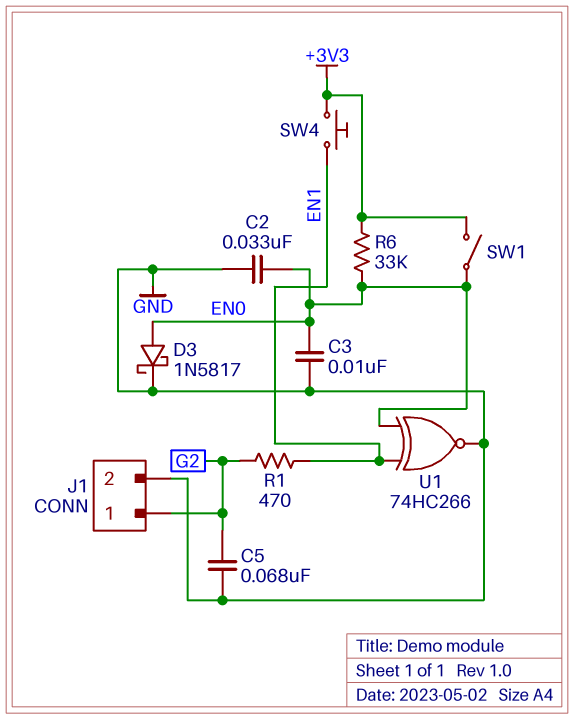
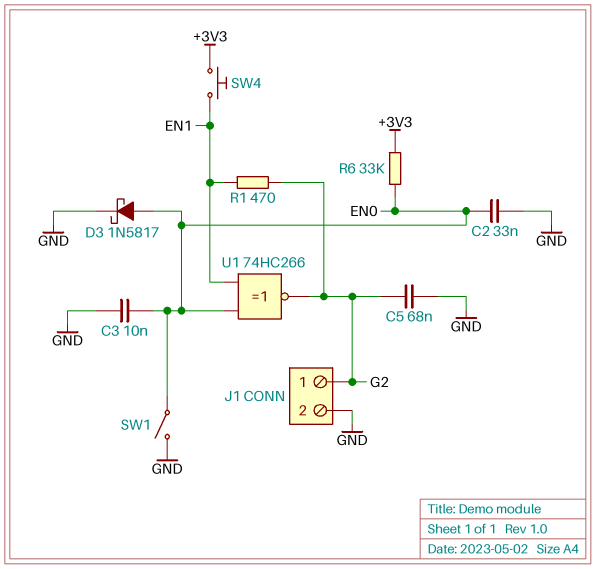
SW1: switch (+3V3, EN0) -> switch (EN0, GND)
U1: XNOR 74HC266 (in EN0, in EN1, out GND) -> XNOR 74HC266 (in EN0, in EN1, out G2)

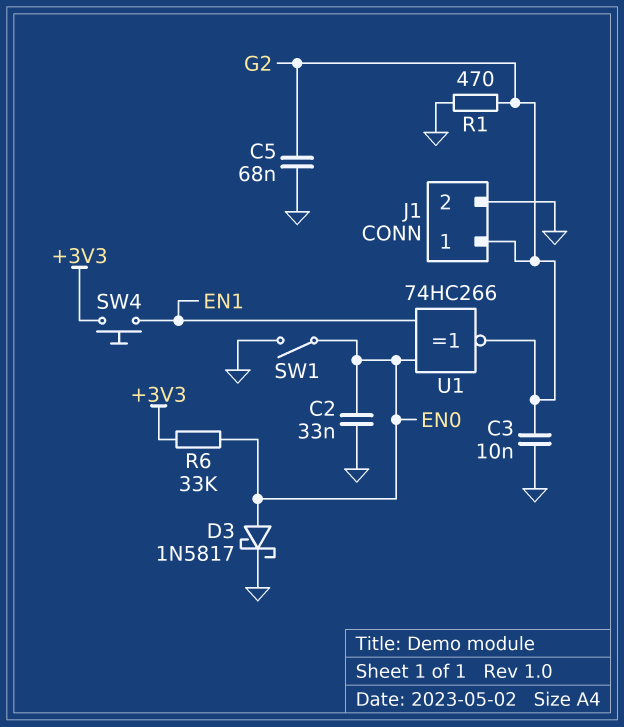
C3: 10nF (EN0, GND) -> 10nF (G2, GND)
R1: 470 (EN1, G2) -> 470 (G2, GND)

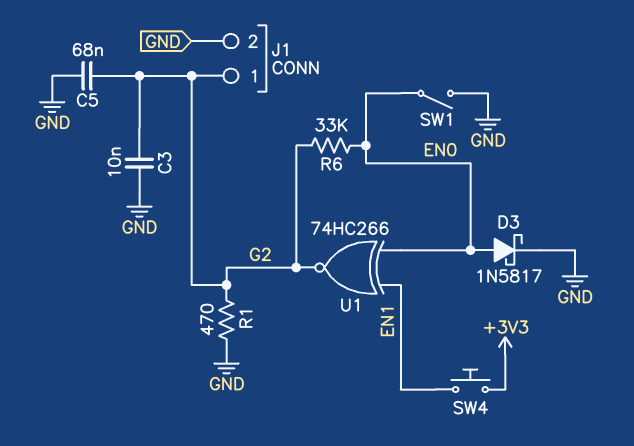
C2: 33nF (EN0, GND) -> none
R6: 33k (+3V3, EN0) -> 33k (EN0, G2)

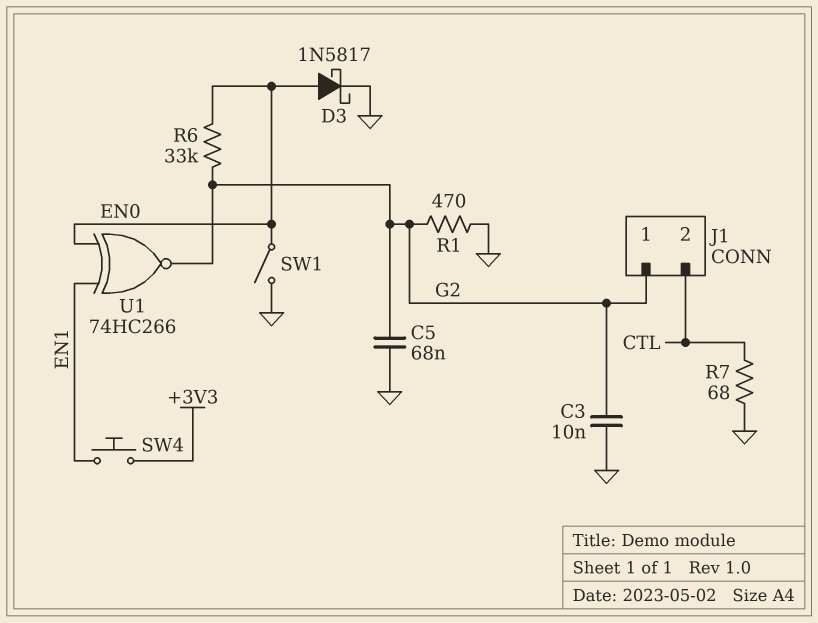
J1 pin 2: GND -> CTL
R7: none -> 68 (CTL, GND)

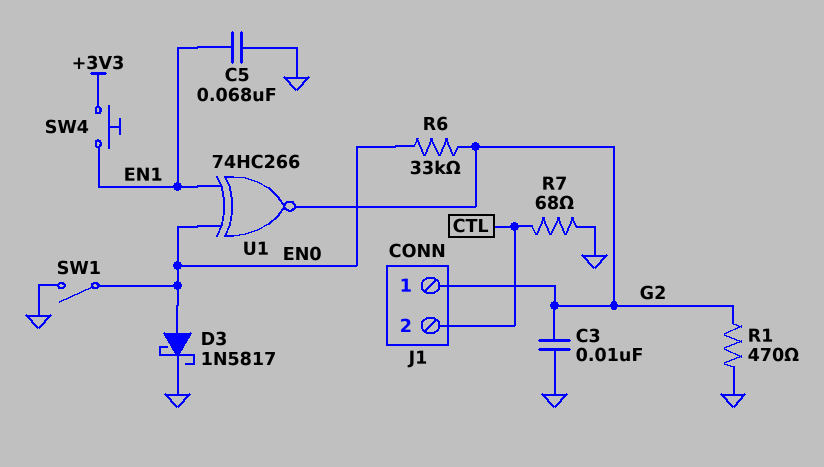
C5: 68nF (G2, GND) -> 68nF (EN1, GND)

